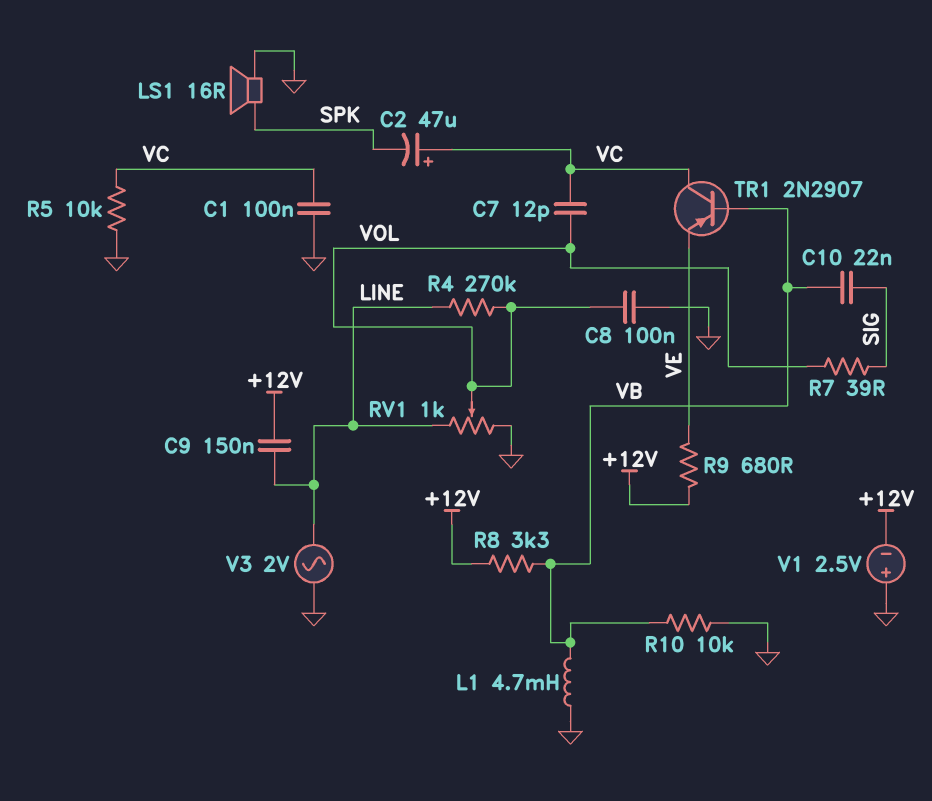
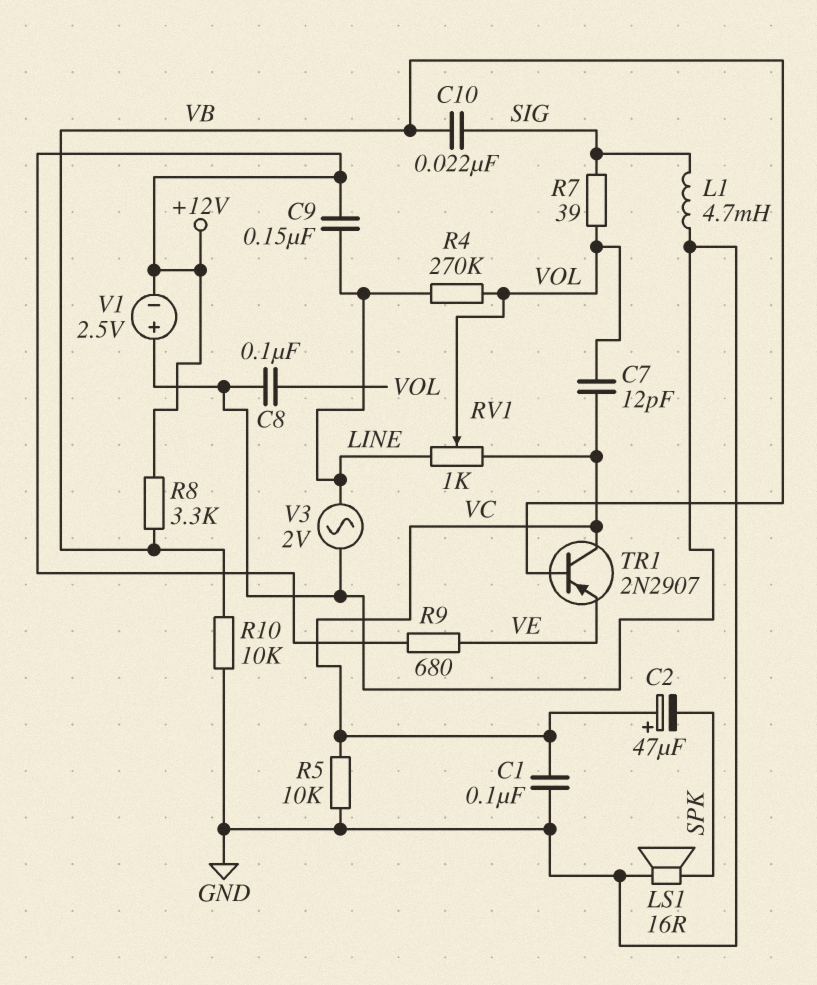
L1: 4.7mH (GND, VB) -> 4.7mH (GND, SIG)
RV1: 1k (GND, LINE, wiper VOL) -> 1k (LINE, VC, wiper VOL)

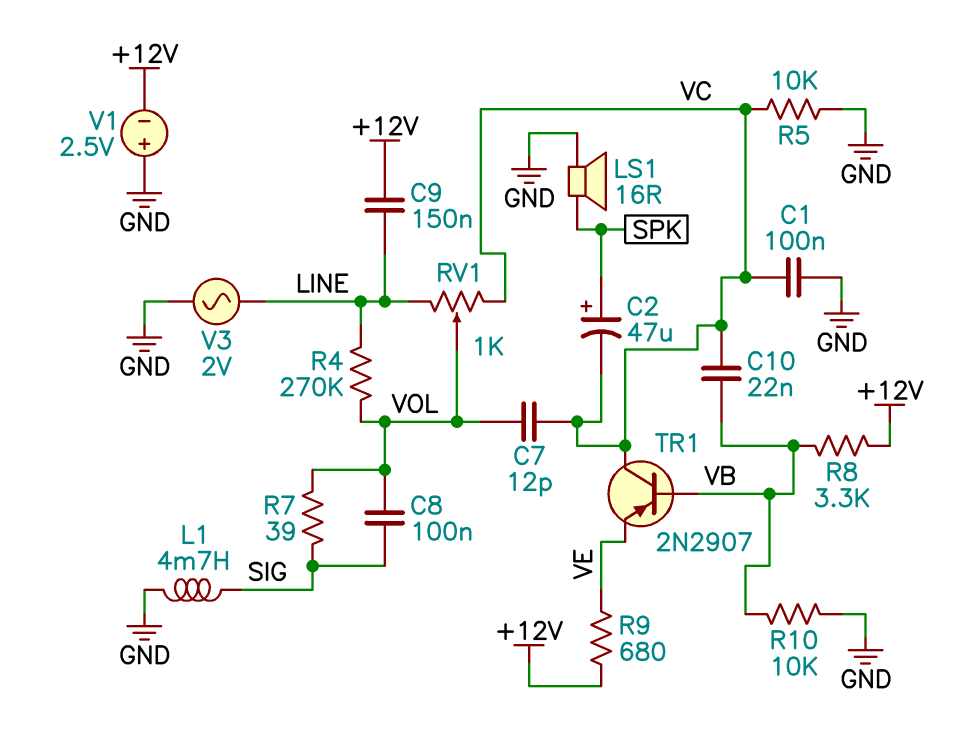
C2: 47uF (plus VC, minus SPK) -> 47uF (plus SPK, minus VC)
C8: 100nF (GND, VOL) -> 100nF (SIG, VOL)
C10: 22nF (SIG, VB) -> 22nF (VB, VC)

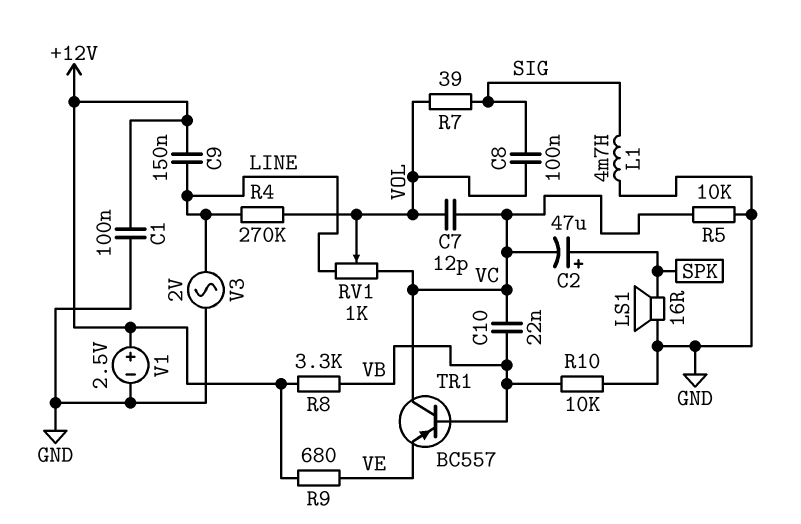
C1: 100nF (GND, VC) -> 100nF (+12V, GND)
TR1: PNP 2N2907 (B VB, C VC, E VE) -> PNP BC557 (B VB, C VC, E VE)
V1: 2.5V (plus GND, minus +12V) -> 2.5V (plus +12V, minus GND)

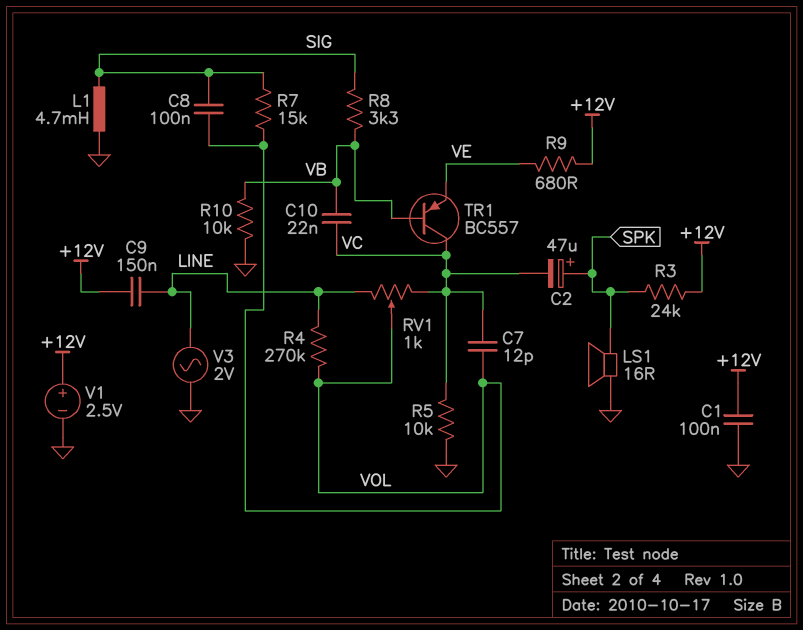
R3: none -> 24k (+12V, SPK)
R7: 39 (SIG, VOL) -> 15k (SIG, VOL)
R8: 3.3k (+12V, VB) -> 3.3k (SIG, VB)

